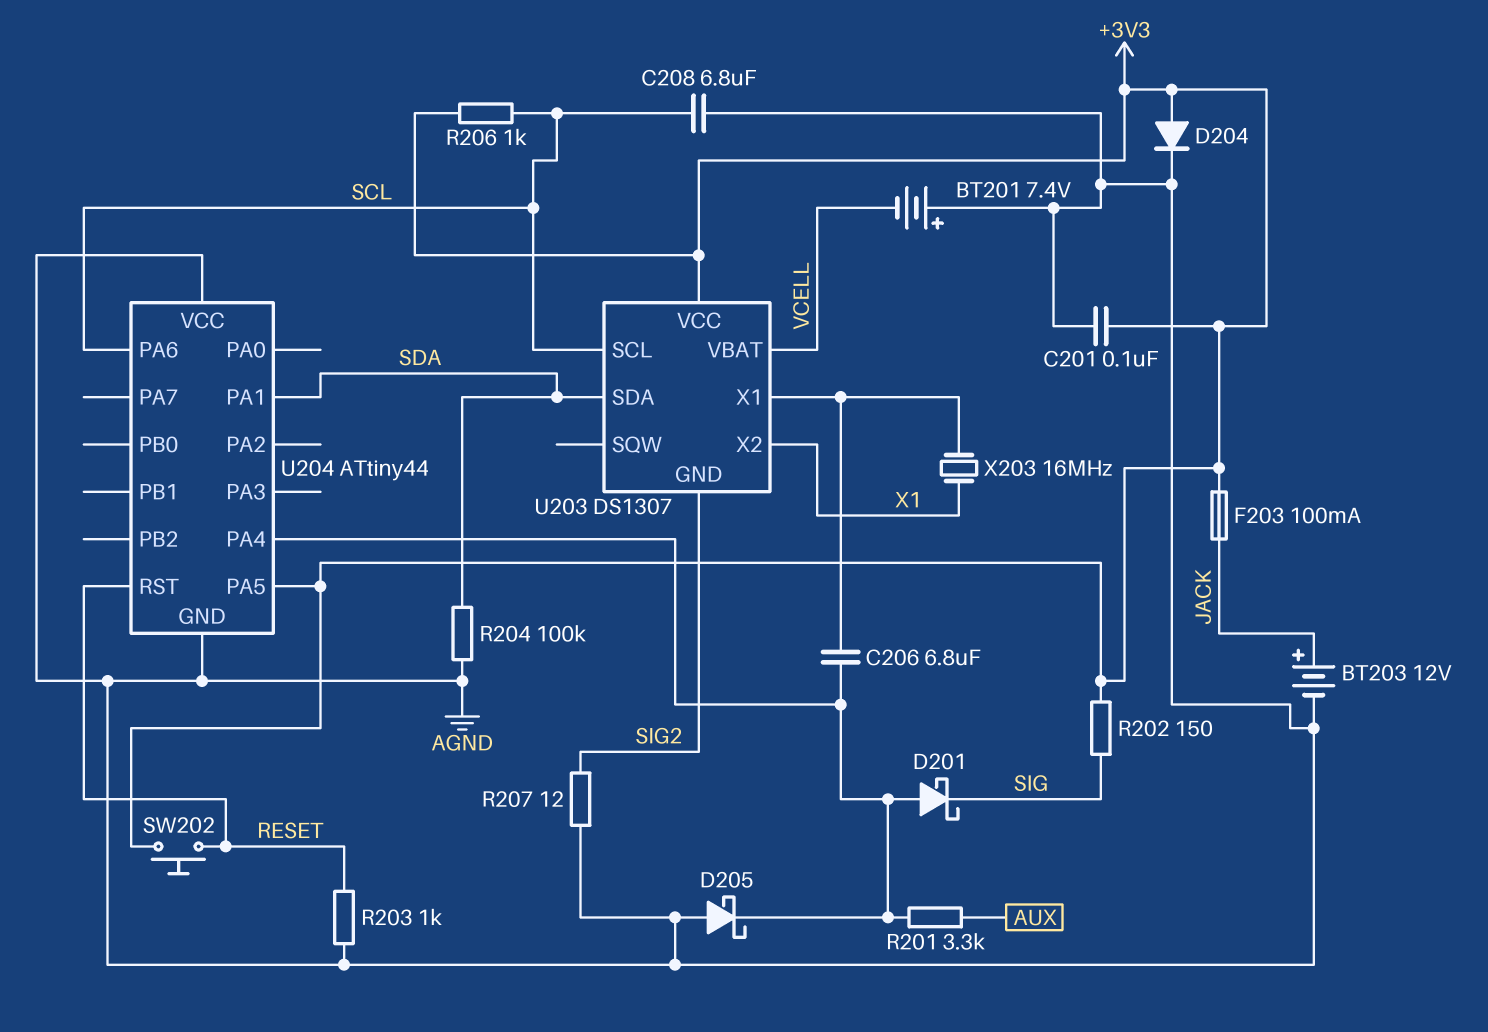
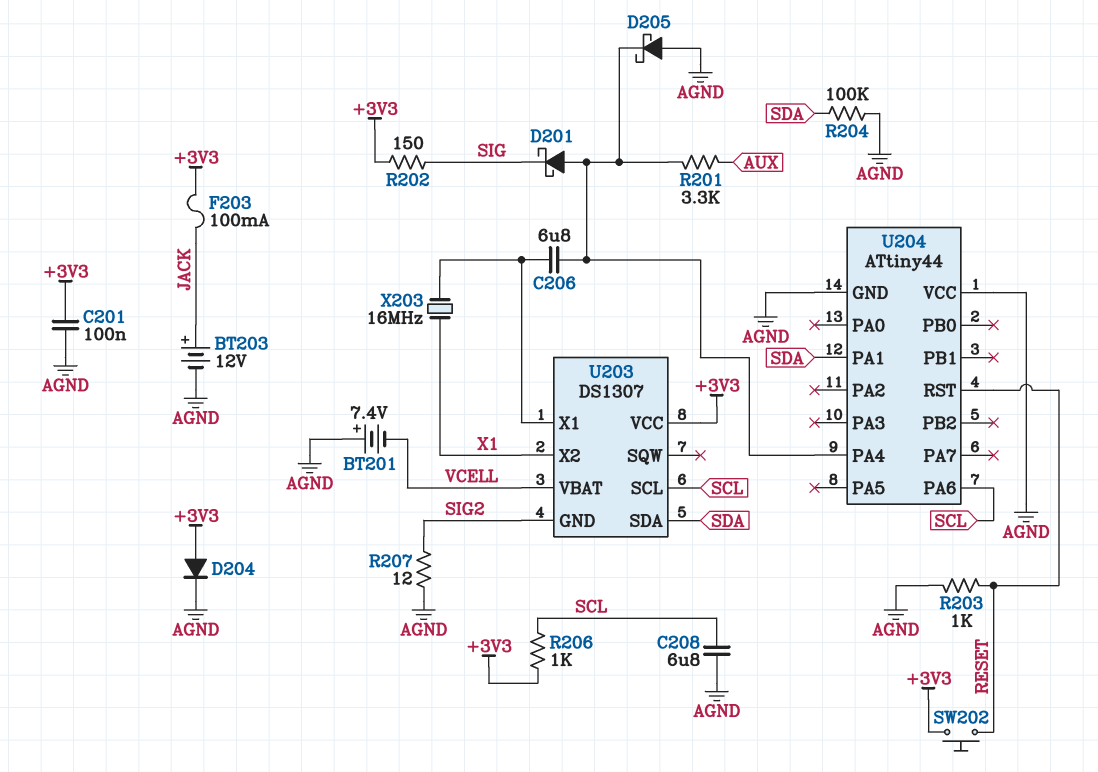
U204 pin PA5: +3V3 -> none

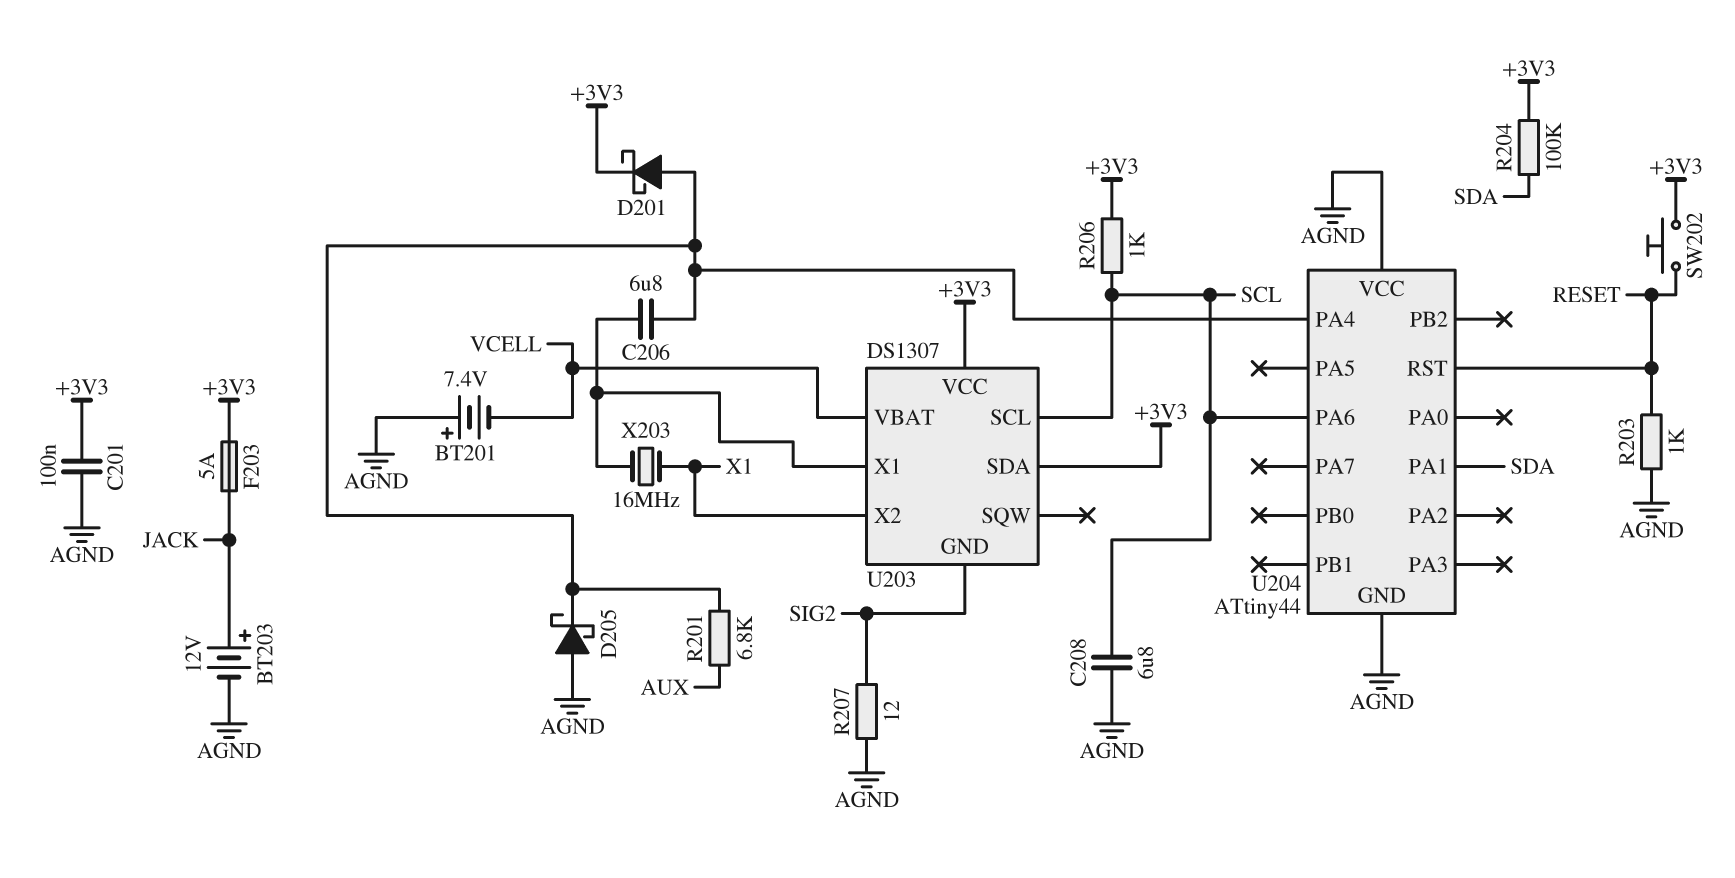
D201: schottky (A U204/PA4, K SIG) -> schottky (A U204/PA4, K +3V3)
D204: diode (A +3V3, K AGND) -> none
F203: 100mA (+3V3, JACK) -> 5A (+3V3, JACK)
R201: 3.3k (AUX, U204/PA4) -> 6.8k (AUX, U204/PA4)
R202: 150 (+3V3, SIG) -> none
R204: 100k (AGND, SDA) -> 100k (+3V3, SDA)
U203 pin SDA: SDA -> +3V3

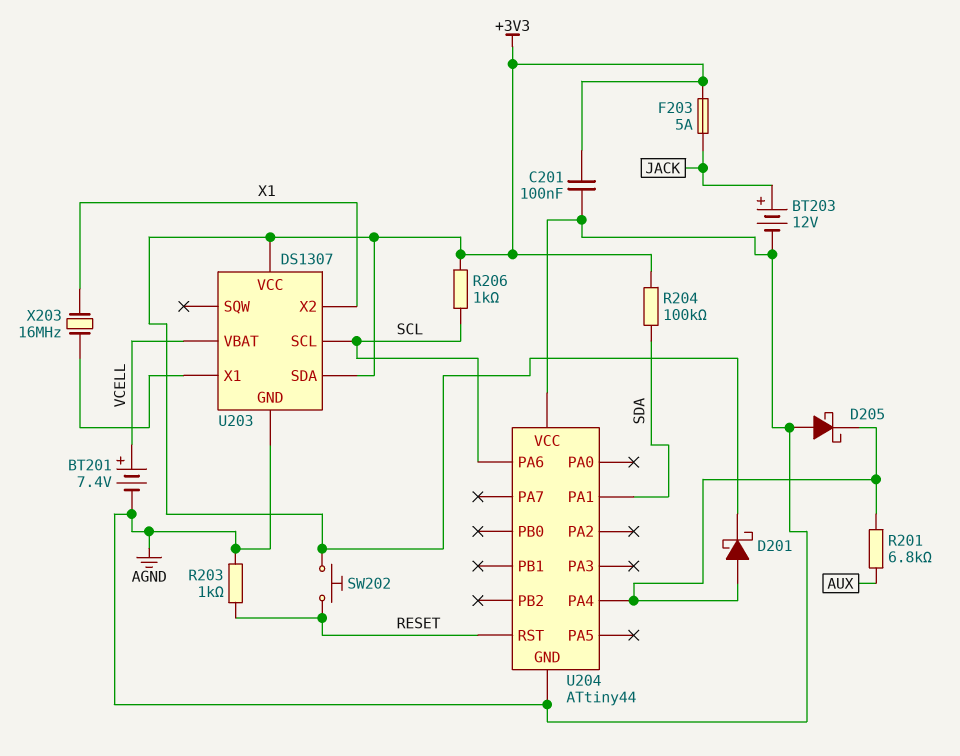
BT201: 7.4V (plus AGND, minus VCELL) -> 7.4V (plus VCELL, minus AGND)
C206: 6.8uF (U203/X1, U204/PA4) -> none
C208: 6.8uF (AGND, SCL) -> none
R207: 12 (AGND, SIG2) -> none
U203 pin GND: SIG2 -> AGND

